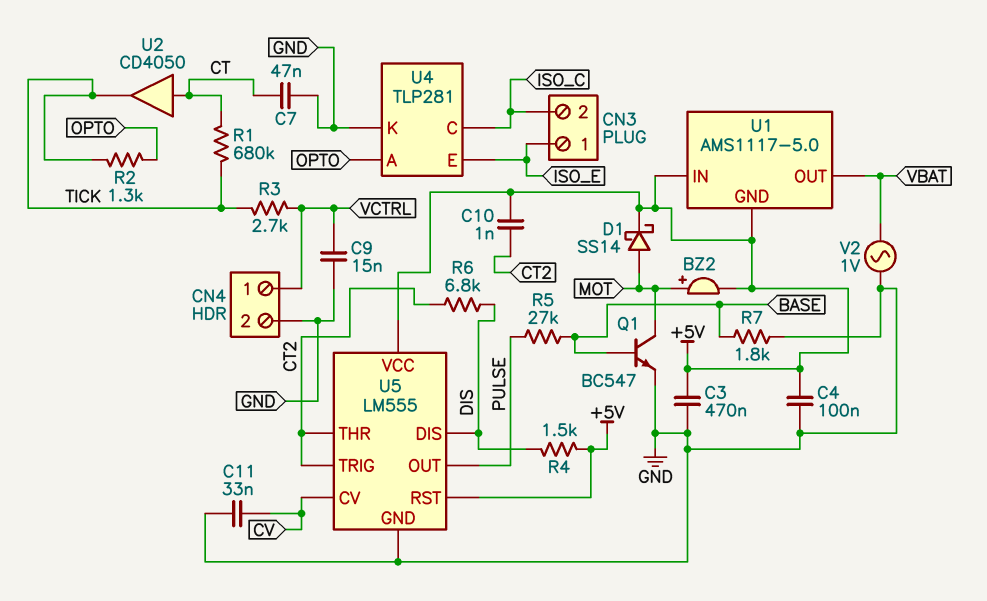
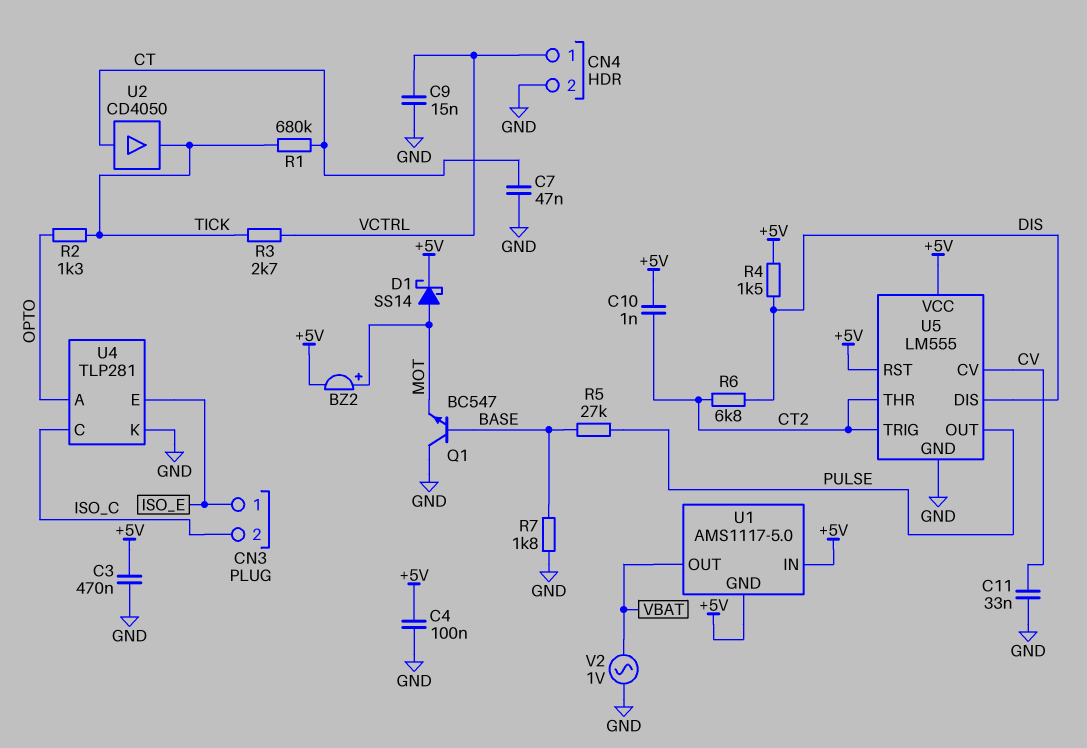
Q1: NPN BC547 (B BASE, C MOT, E GND) -> NPN BC547 (B BASE, C GND, E MOT)

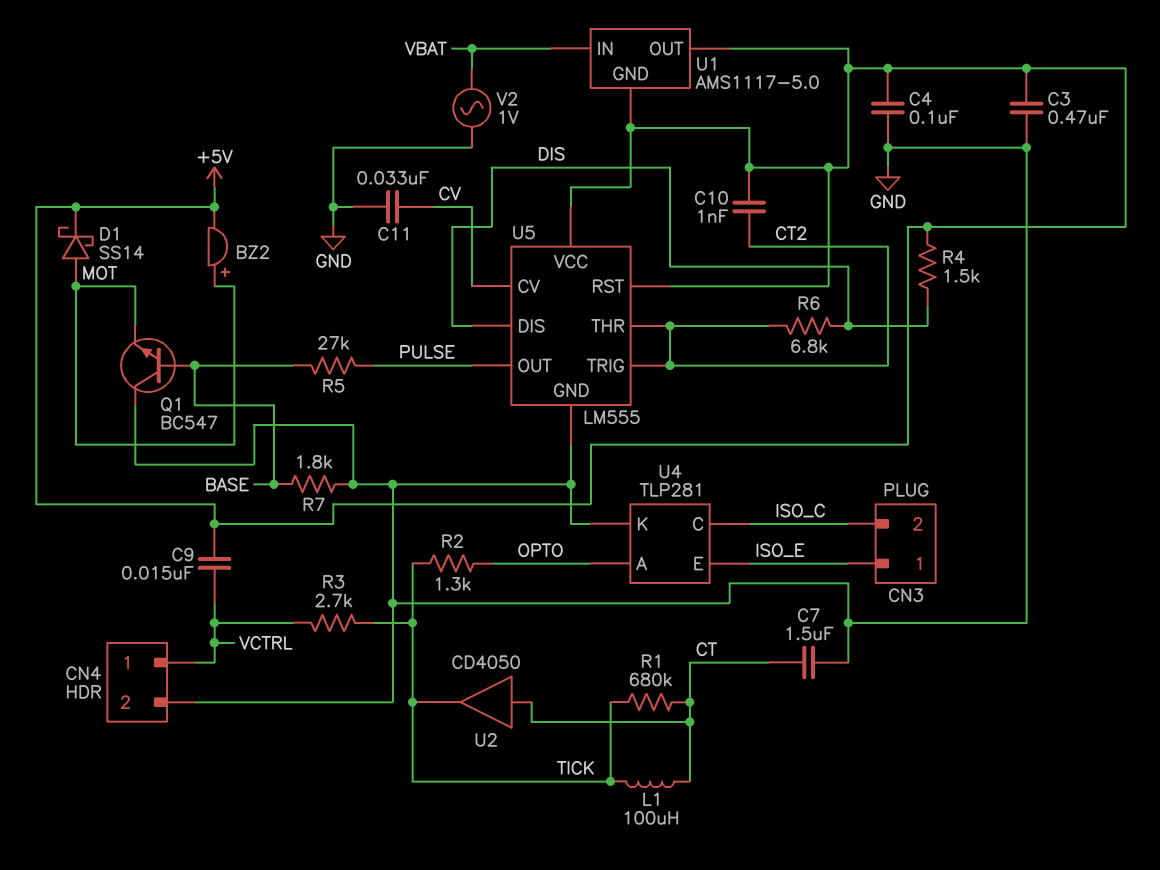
C7: 47nF (CT, GND) -> 1.5uF (CT, GND)
C9: 15nF (GND, VCTRL) -> 15nF (+5V, VCTRL)
L1: none -> 100uH (CT, TICK)
U1 pin IN: +5V -> VBAT
U1 pin OUT: VBAT -> +5V

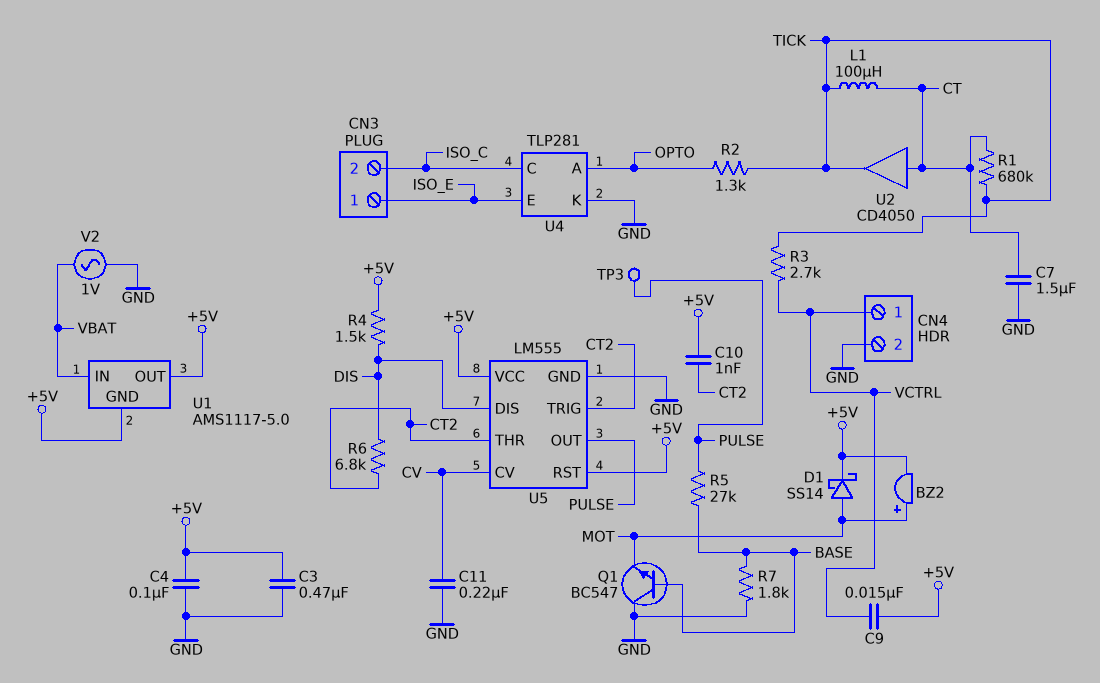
C11: 33nF (CV, GND) -> 220nF (CV, GND)
TP3: none -> test point (PULSE)

